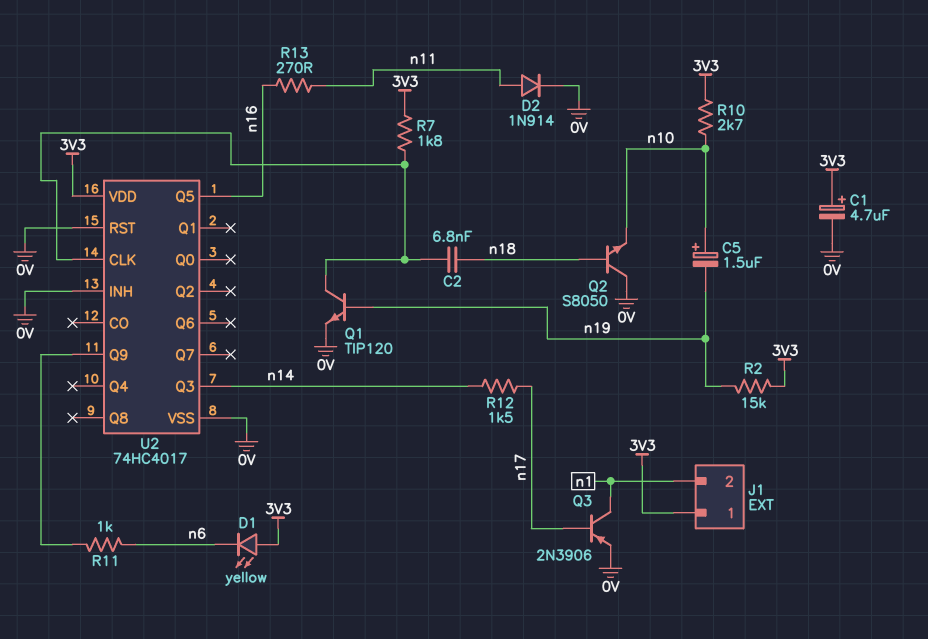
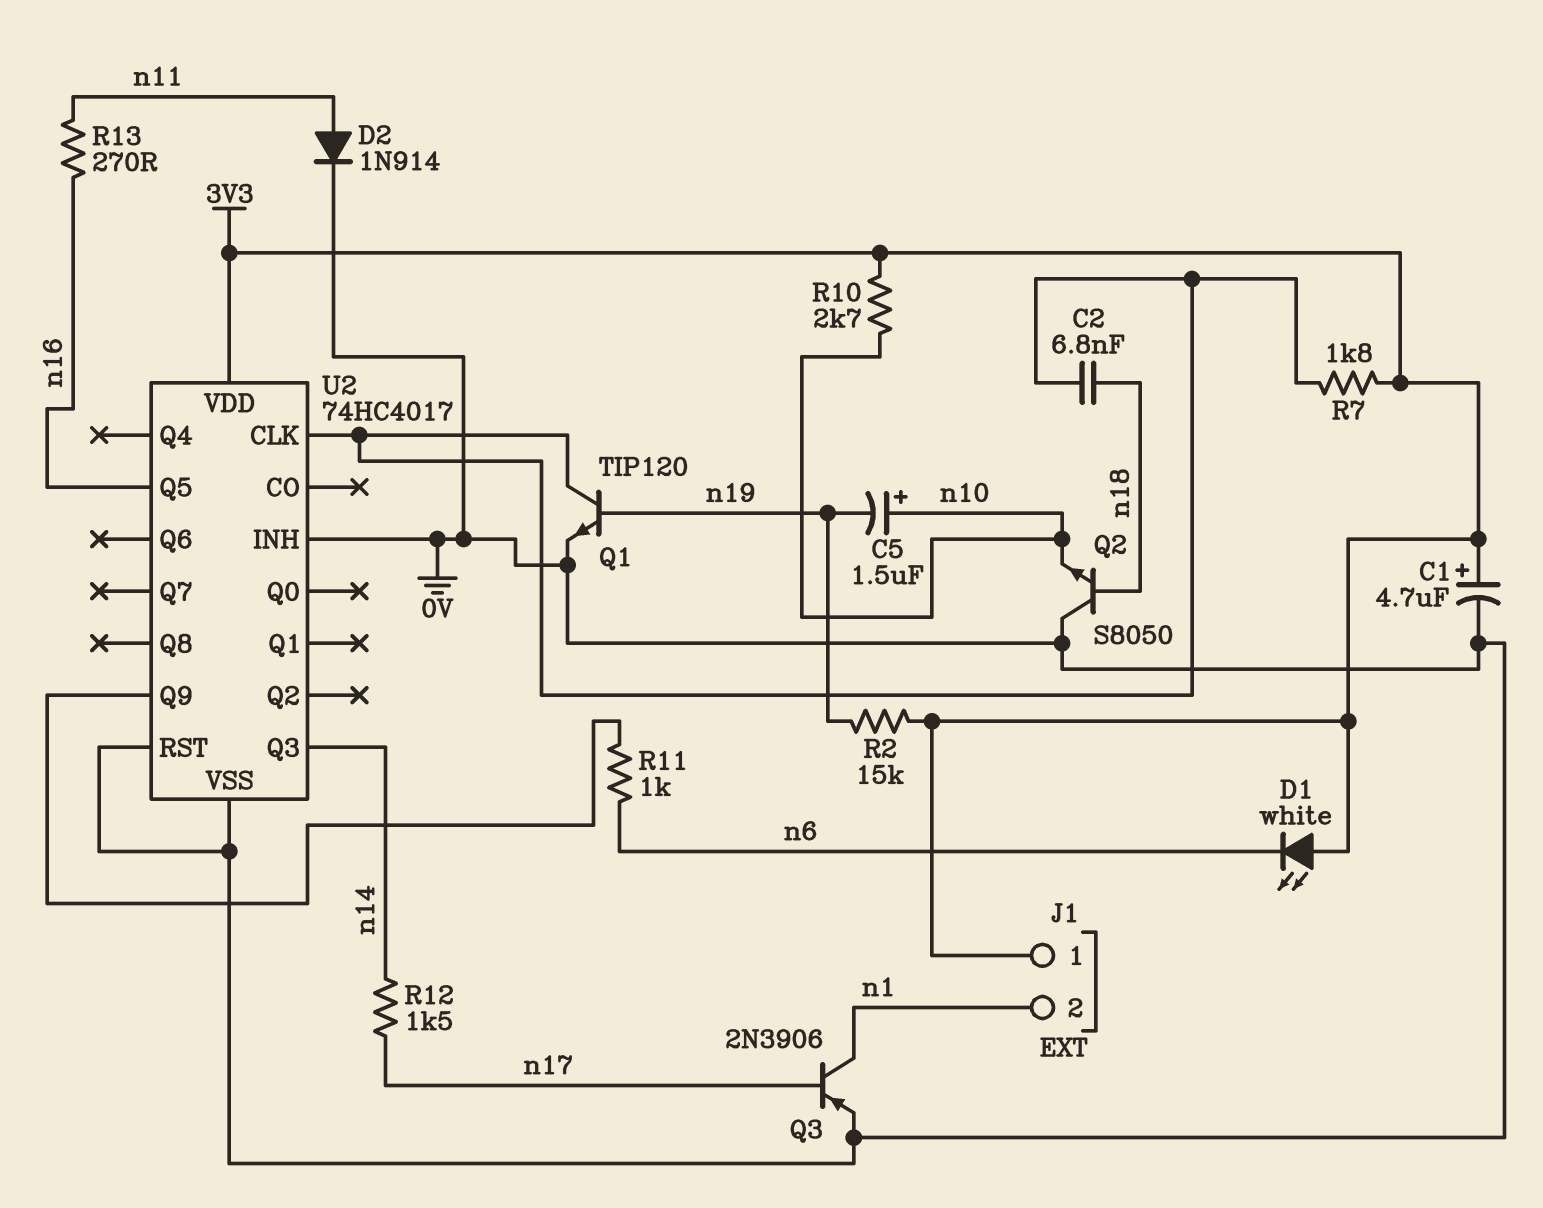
D1: LED yellow (A 3V3, K n6) -> LED white (A 3V3, K n6)

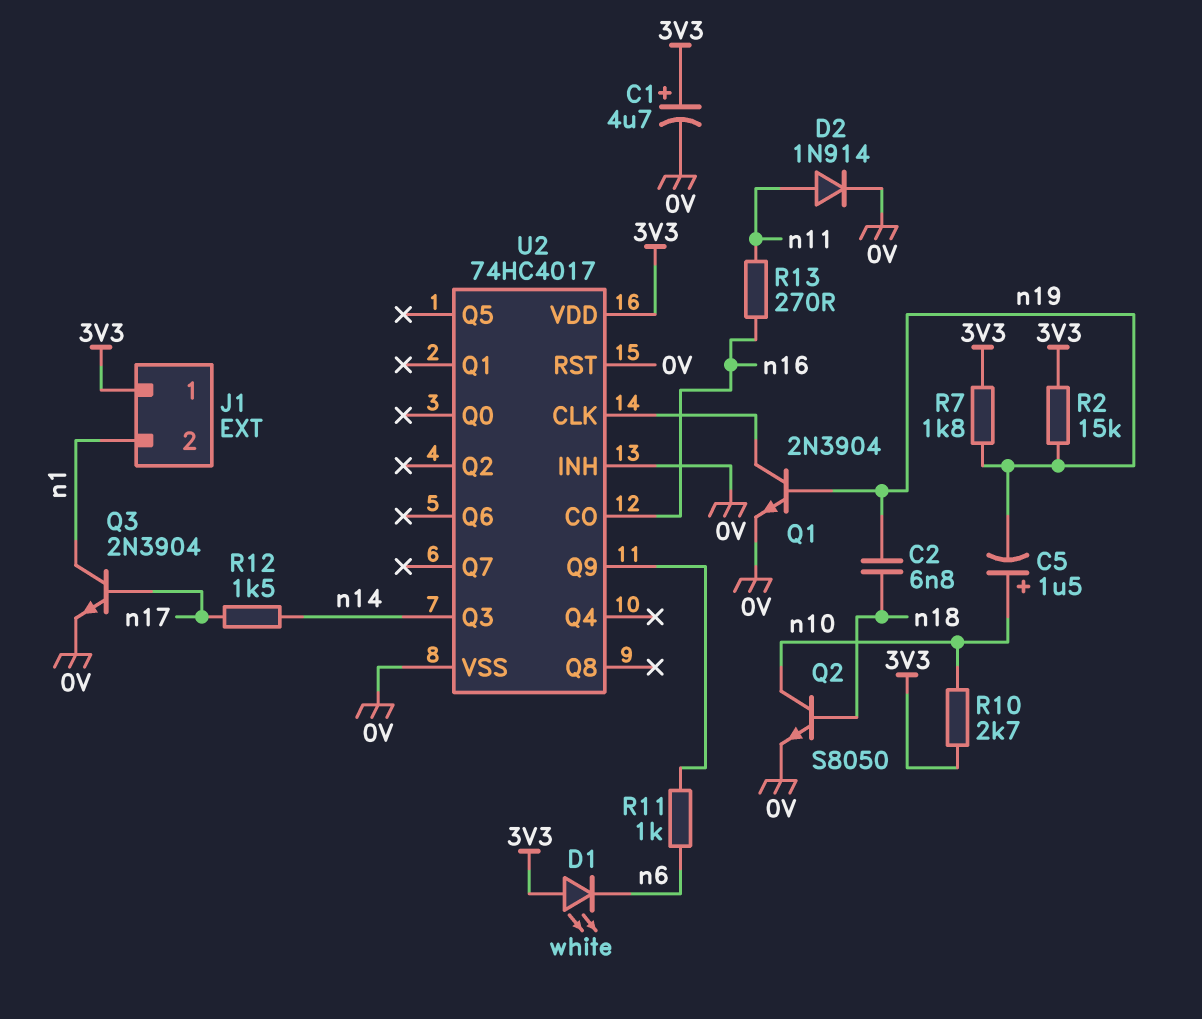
C2: 6.8nF (U2/CLK, n18) -> 6.8nF (n18, n19)
Q1: NPN TIP120 (B n19, C U2/CLK, E 0V) -> NPN 2N3904 (B n19, C U2/CLK, E 0V)
Q2: NPN S8050 (B n18, C 0V, E n10) -> NPN S8050 (B n18, C n10, E 0V)
Q3: PNP 2N3906 (B n17, C n1, E 0V) -> NPN 2N3904 (B n17, C n1, E 0V)
R7: 1.8k (3V3, U2/CLK) -> 1.8k (3V3, n19)
U2 pin CO: none -> n16
U2 pin Q5: n16 -> none

